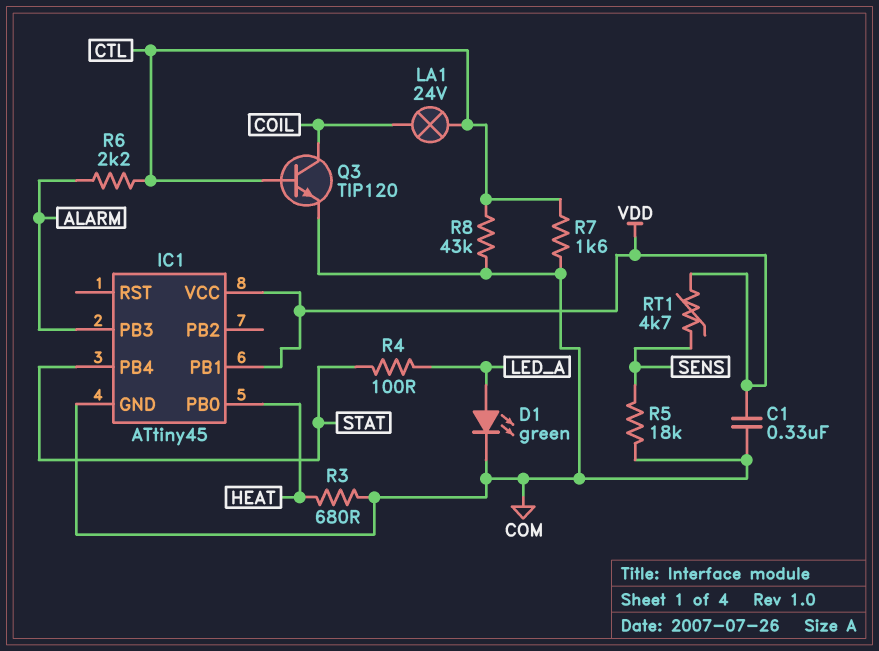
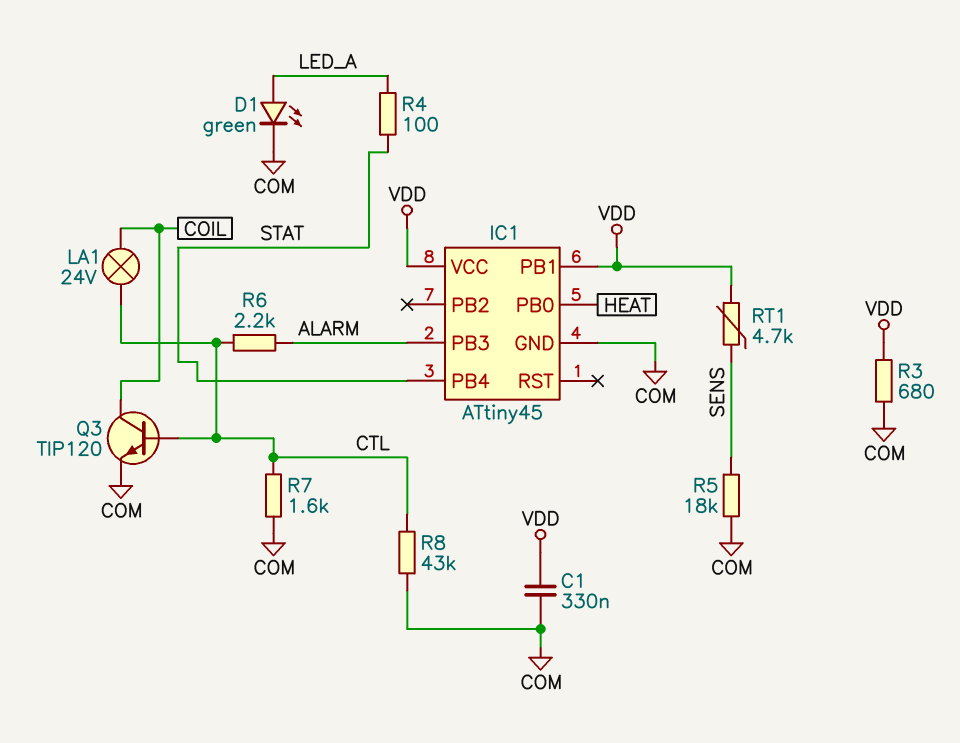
R3: 680 (COM, HEAT) -> 680 (COM, VDD)

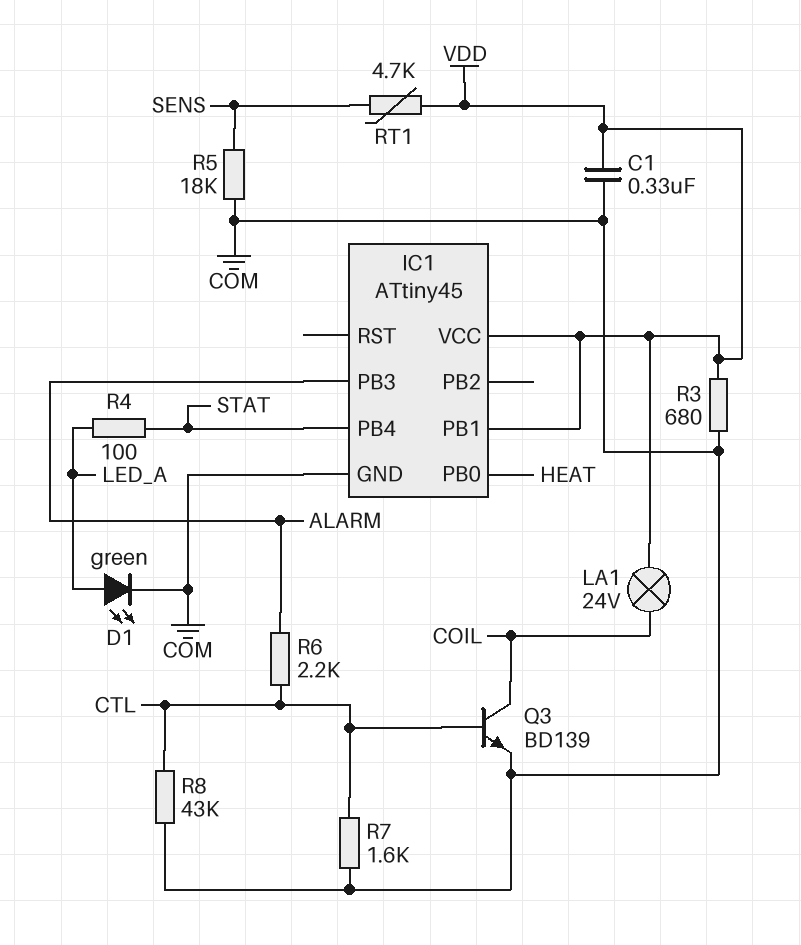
LA1: lamp 24V (COIL, CTL) -> lamp 24V (COIL, VDD)
Q3: NPN TIP120 (B CTL, C COIL, E COM) -> NPN BD139 (B CTL, C COIL, E COM)

